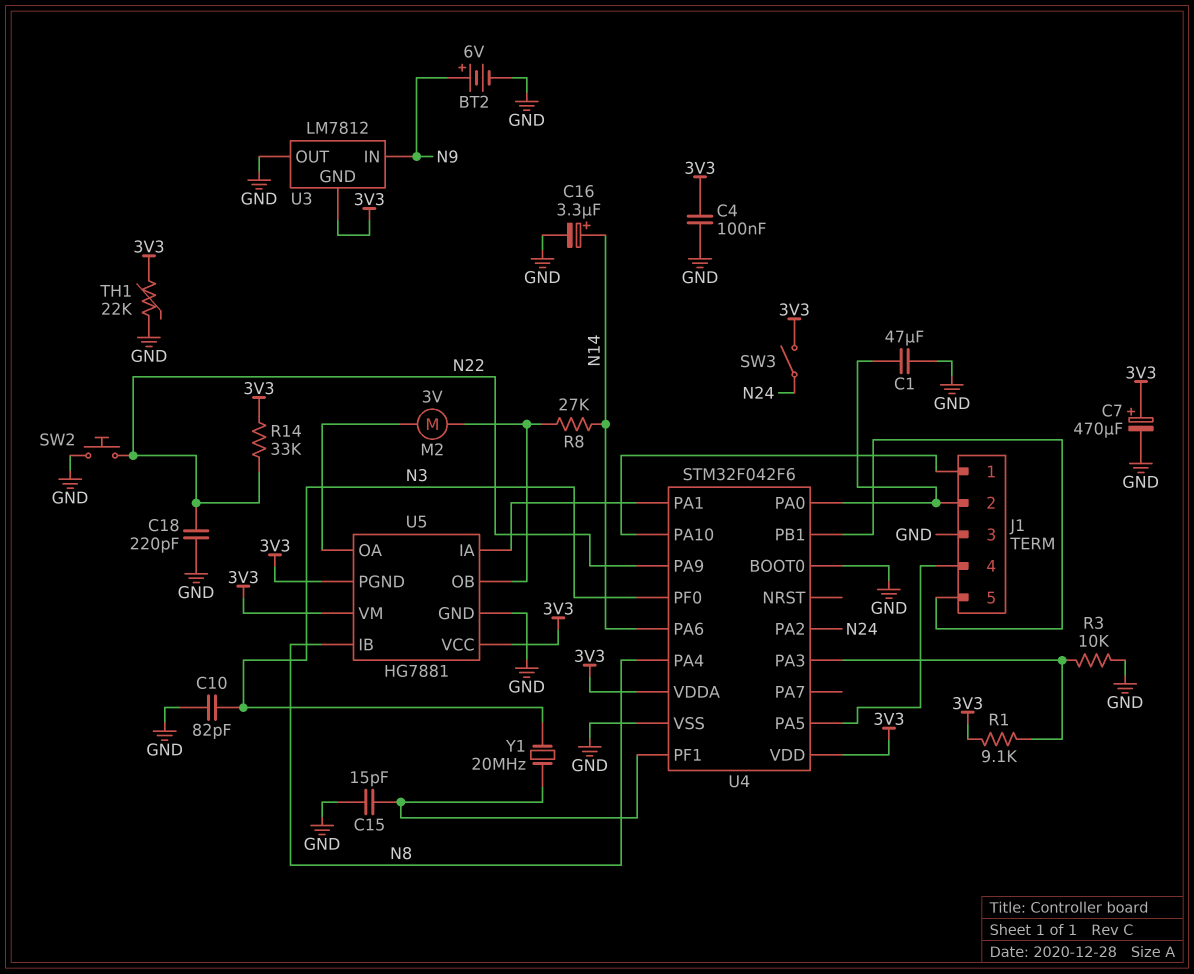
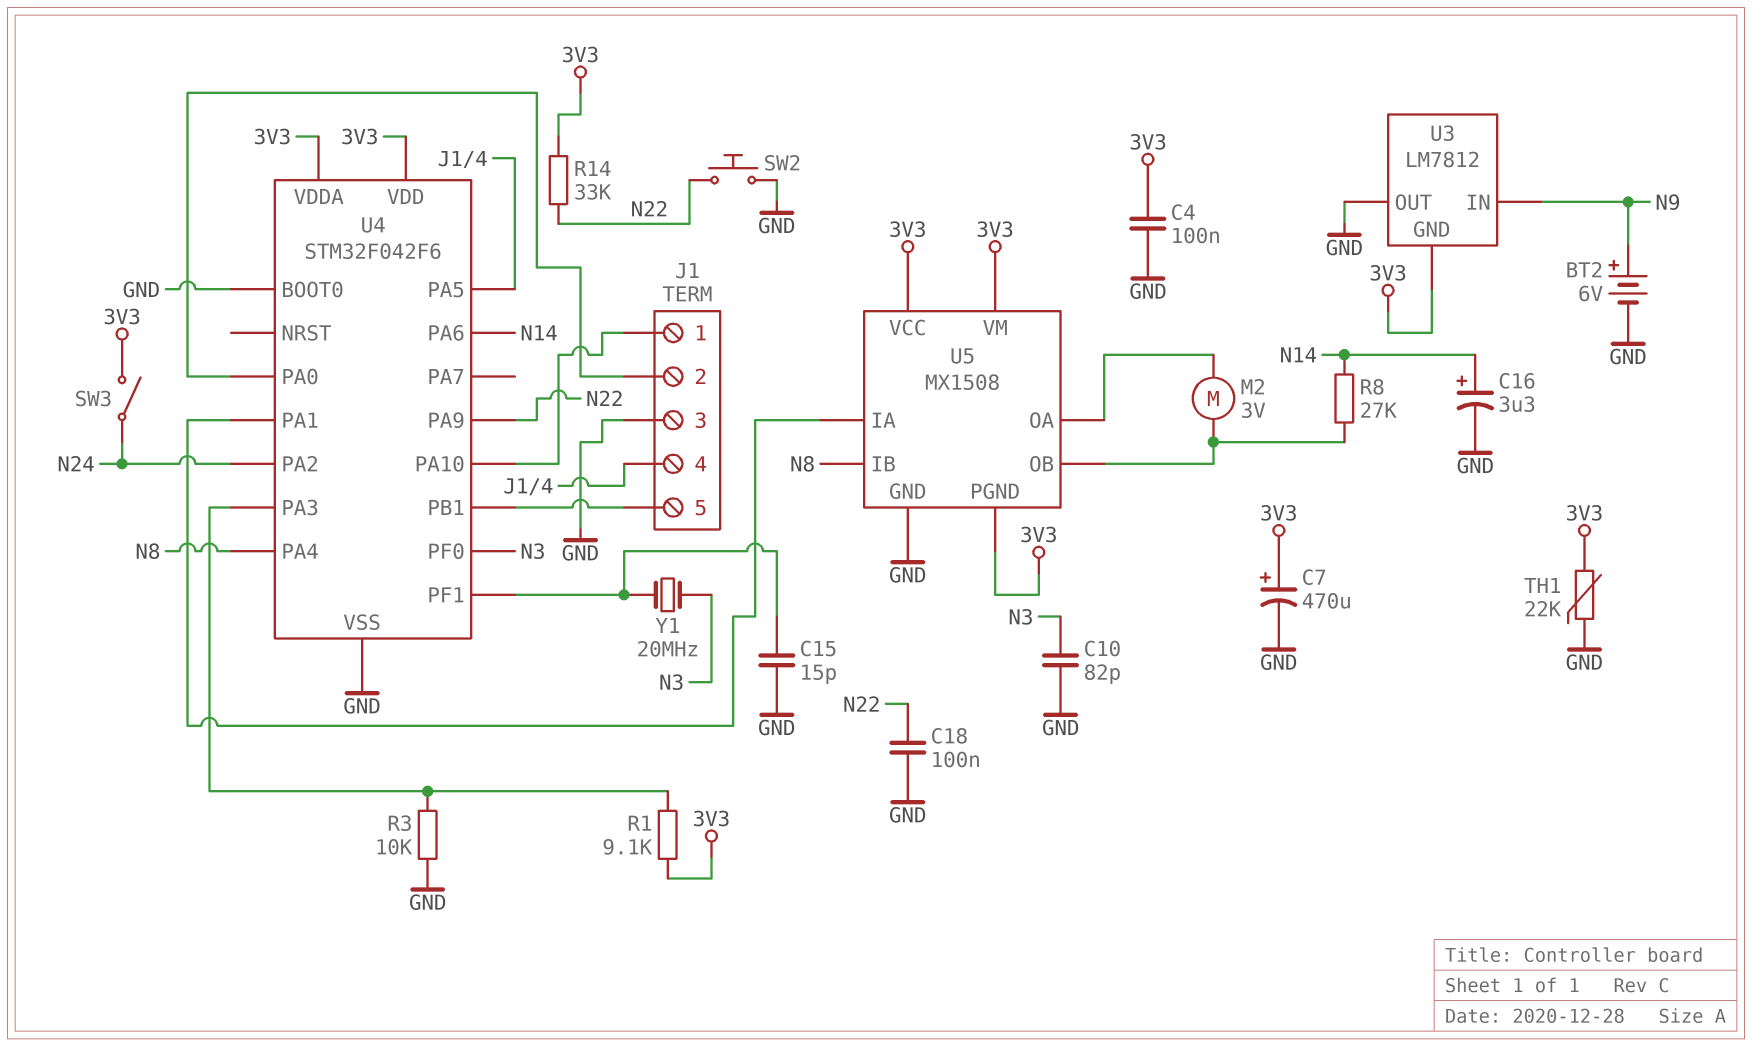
C1: 47uF (GND, J1/2) -> none
C18: 220pF (GND, N22) -> 100nF (GND, N22)
U5: HG7881 -> MX1508

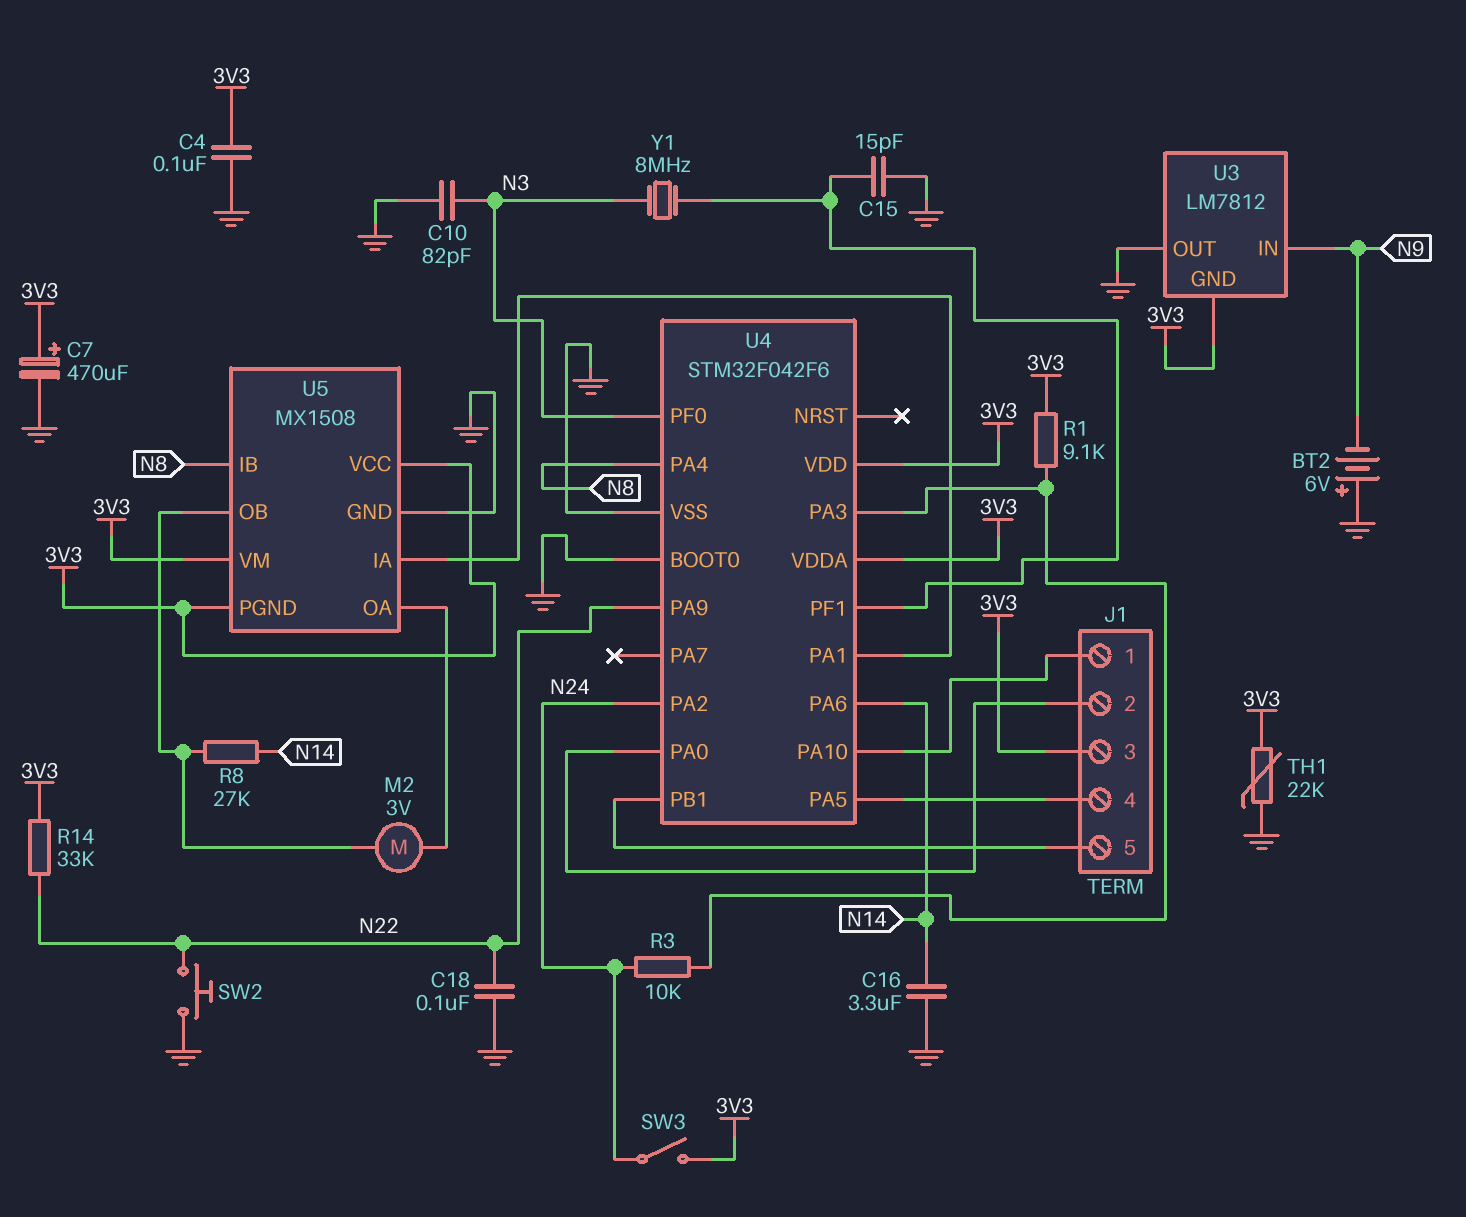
BT2: 6V (plus N9, minus GND) -> 6V (plus GND, minus N9)
C16: 3.3uF (plus N14, minus GND) -> 3.3uF (GND, N14)
J1 pin 3: GND -> 3V3
R3: 10k (GND, U4/PA3) -> 10k (N24, U4/PA3)
Y1: 20MHz (N3, U4/PF1) -> 8MHz (N3, U4/PF1)

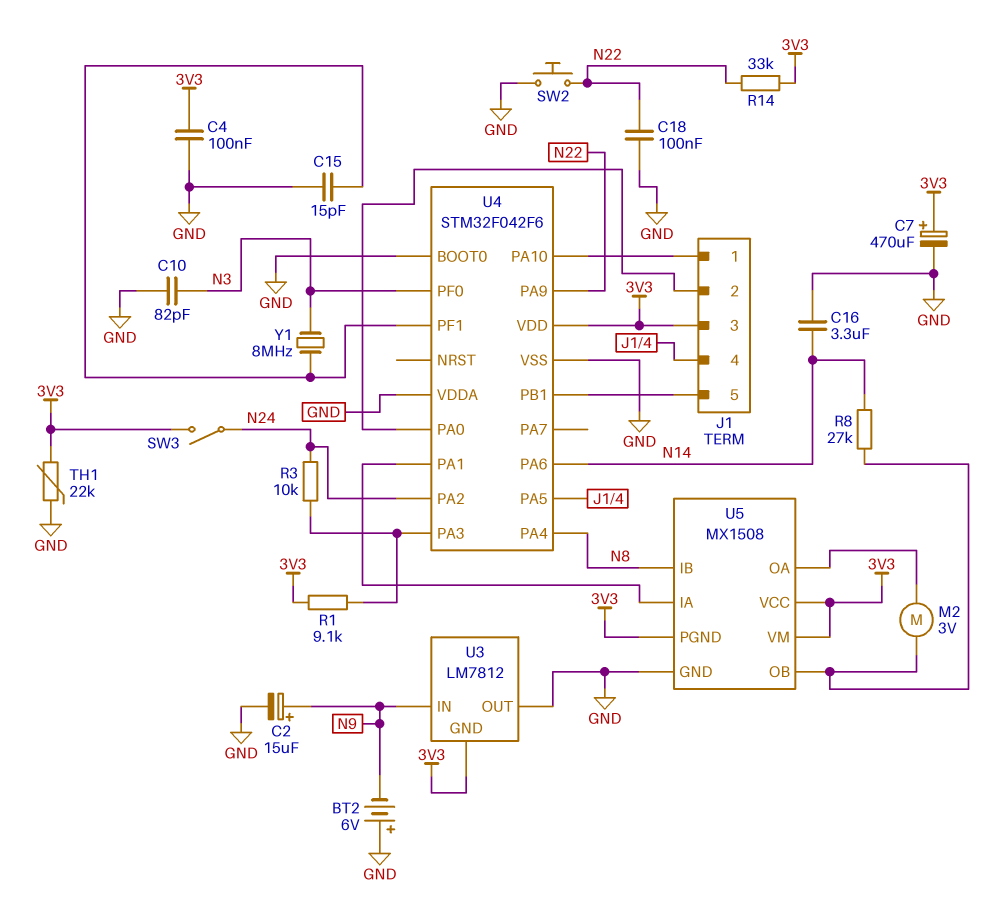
C2: none -> 15uF (plus N9, minus GND)
U4 pin VDDA: 3V3 -> GND

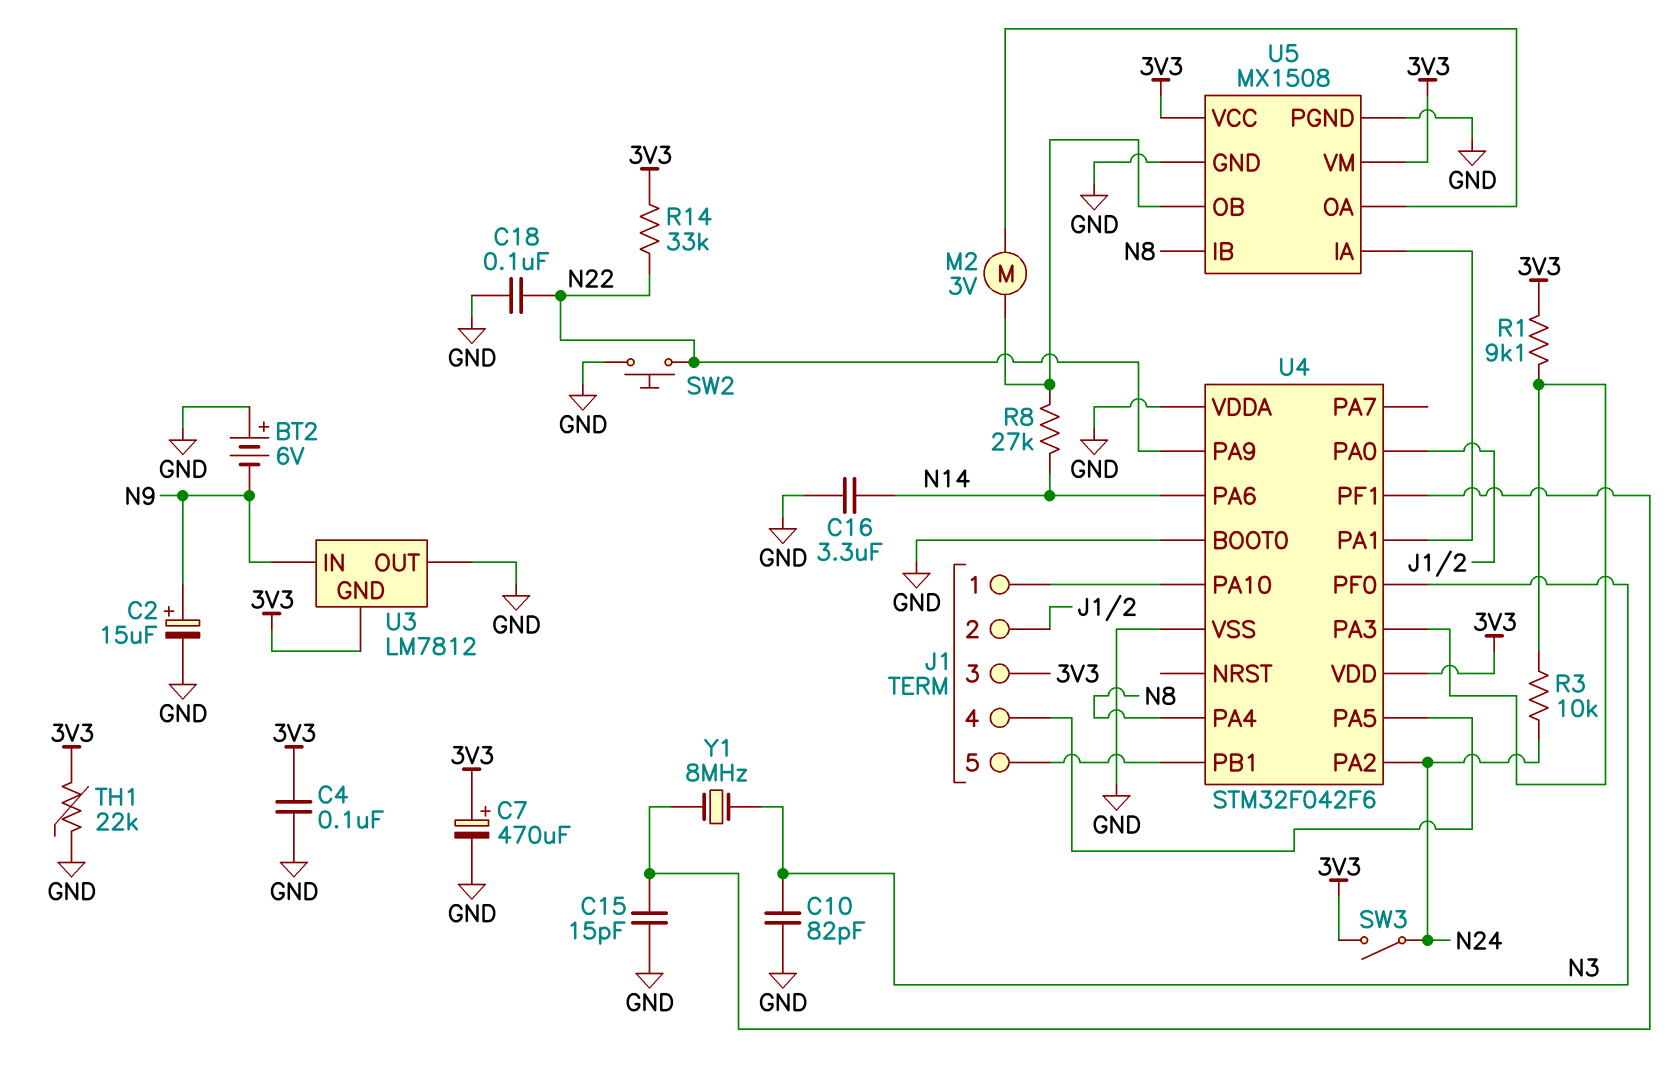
U5 pin PGND: 3V3 -> GND

